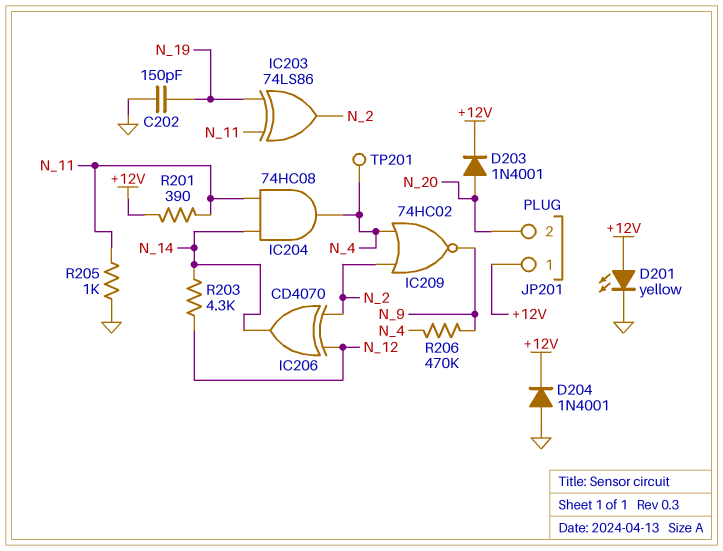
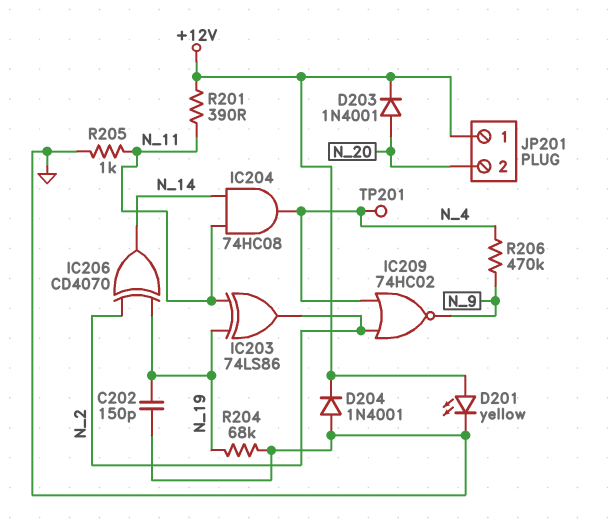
IC206: XOR CD4070 (in N_2, in N_12, out N_14) -> XOR CD4070 (in N_2, in N_19, out N_14)
R203: 4.3k (N_12, N_14) -> none
R204: none -> 68k (GND, N_19)

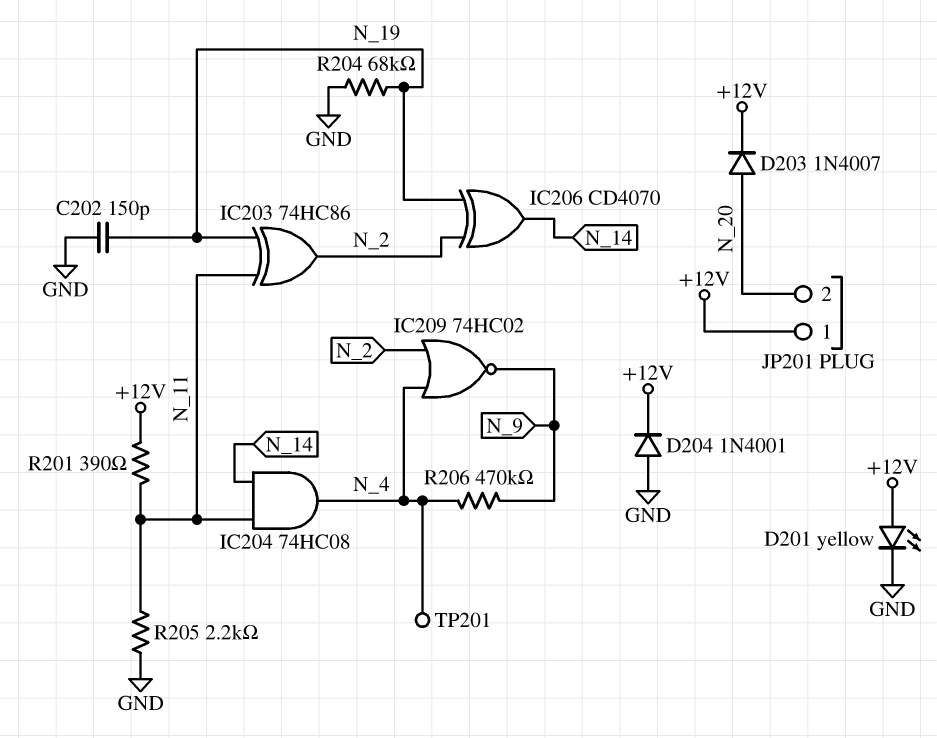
D203: diode 1N4001 (A N_20, K +12V) -> diode 1N4007 (A N_20, K +12V)
IC203: XOR 74LS86 (in N_11, in N_19, out N_2) -> XOR 74HC86 (in N_11, in N_19, out N_2)
R205: 1k (GND, N_11) -> 2.2k (GND, N_11)

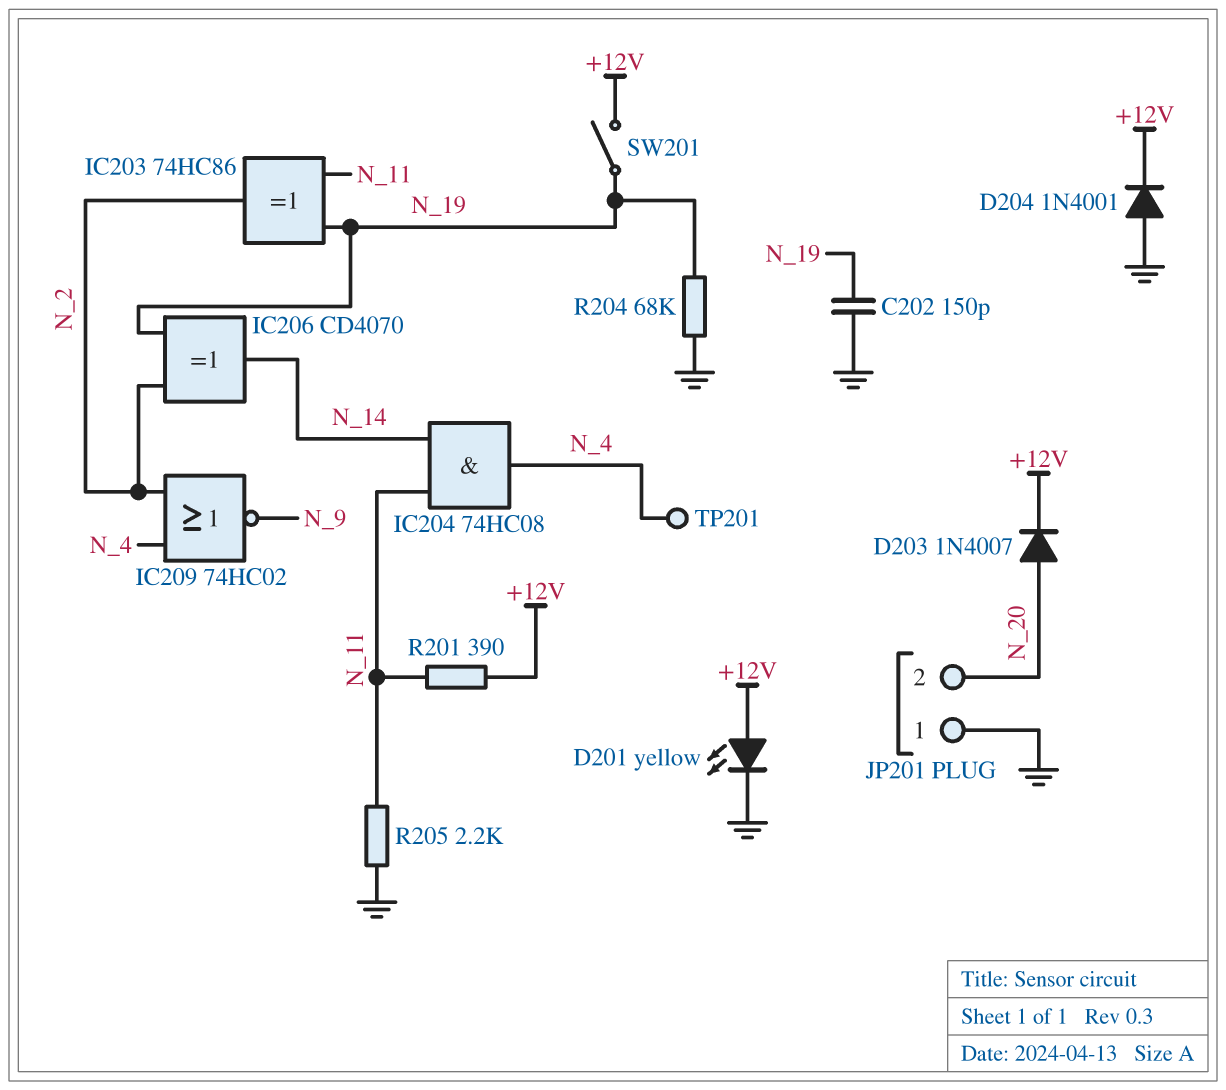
JP201 pin 1: +12V -> GND
R206: 470k (N_4, N_9) -> none
SW201: none -> switch (+12V, N_19)

